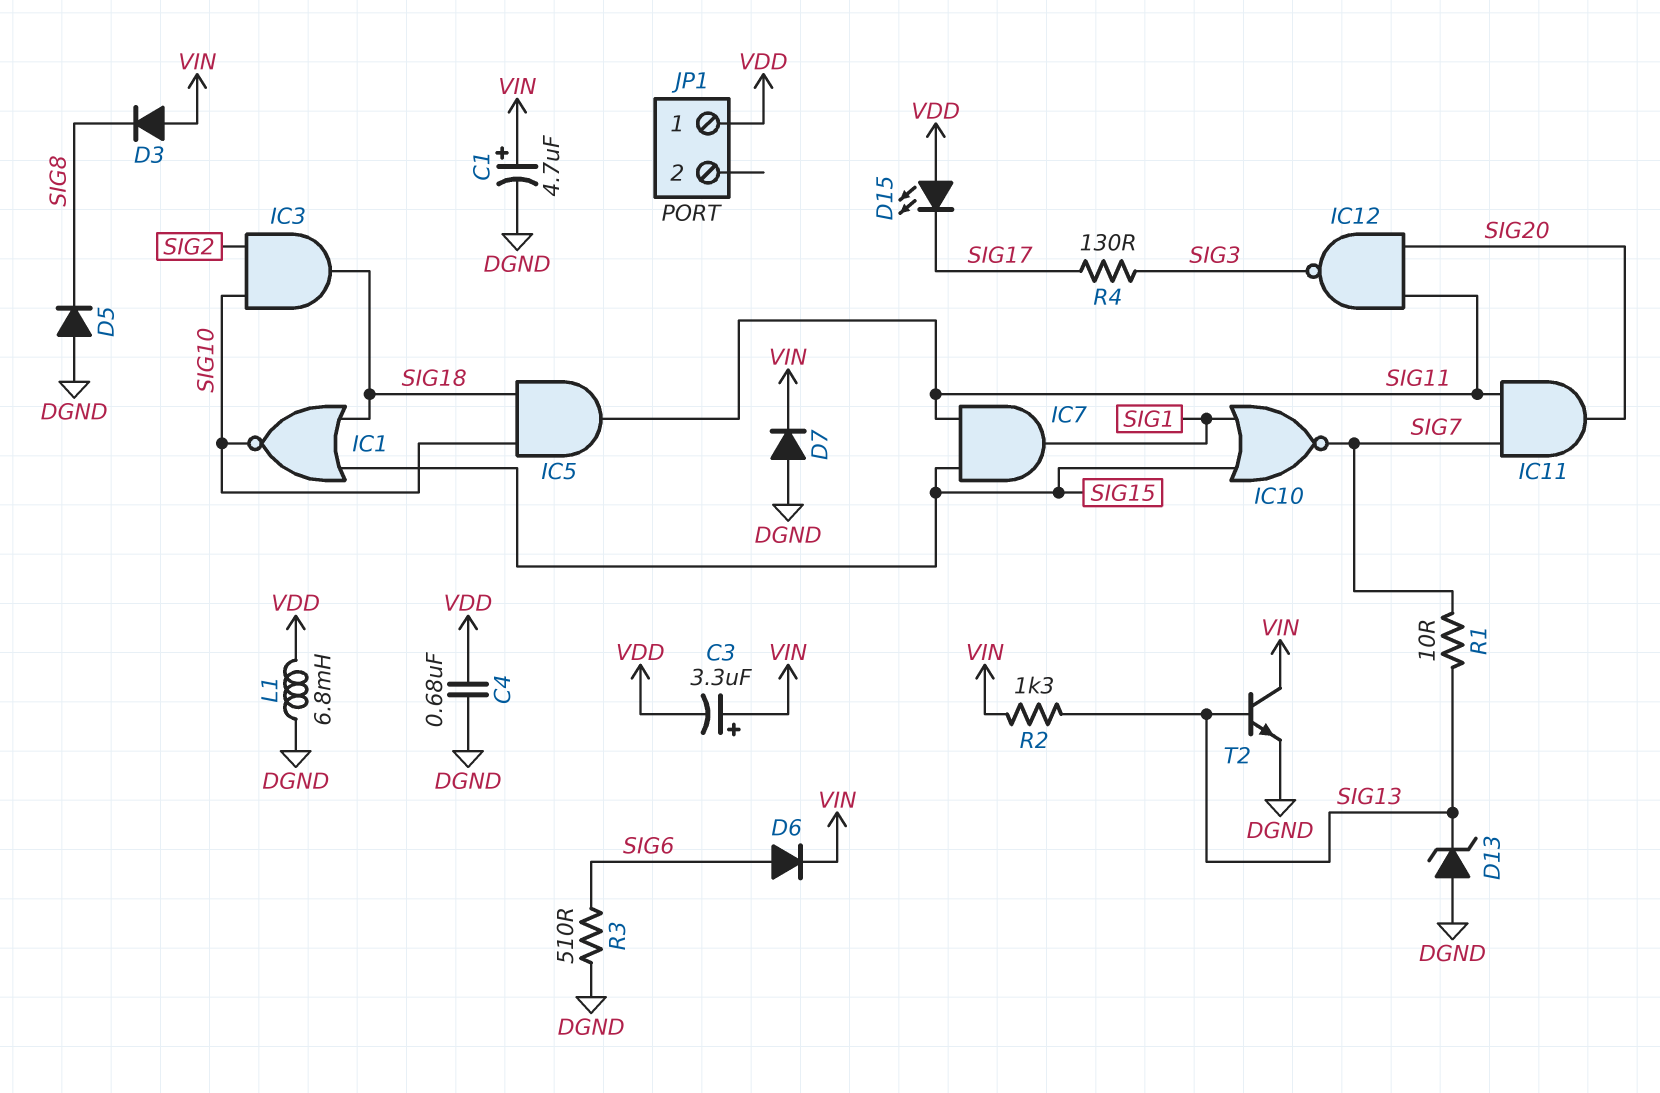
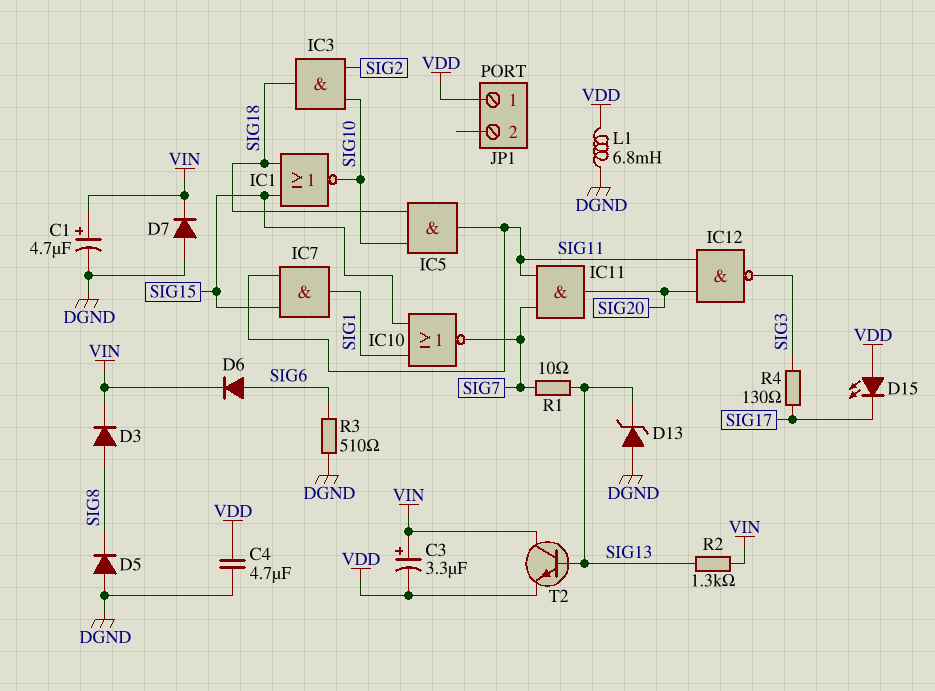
C4: 680nF (DGND, VDD) -> 4.7uF (DGND, VDD)
D3: diode (A VIN, K SIG8) -> diode (A SIG8, K VIN)
T2: NPN (B SIG13, C VIN, E DGND) -> NPN (B SIG13, C VIN, E VDD)

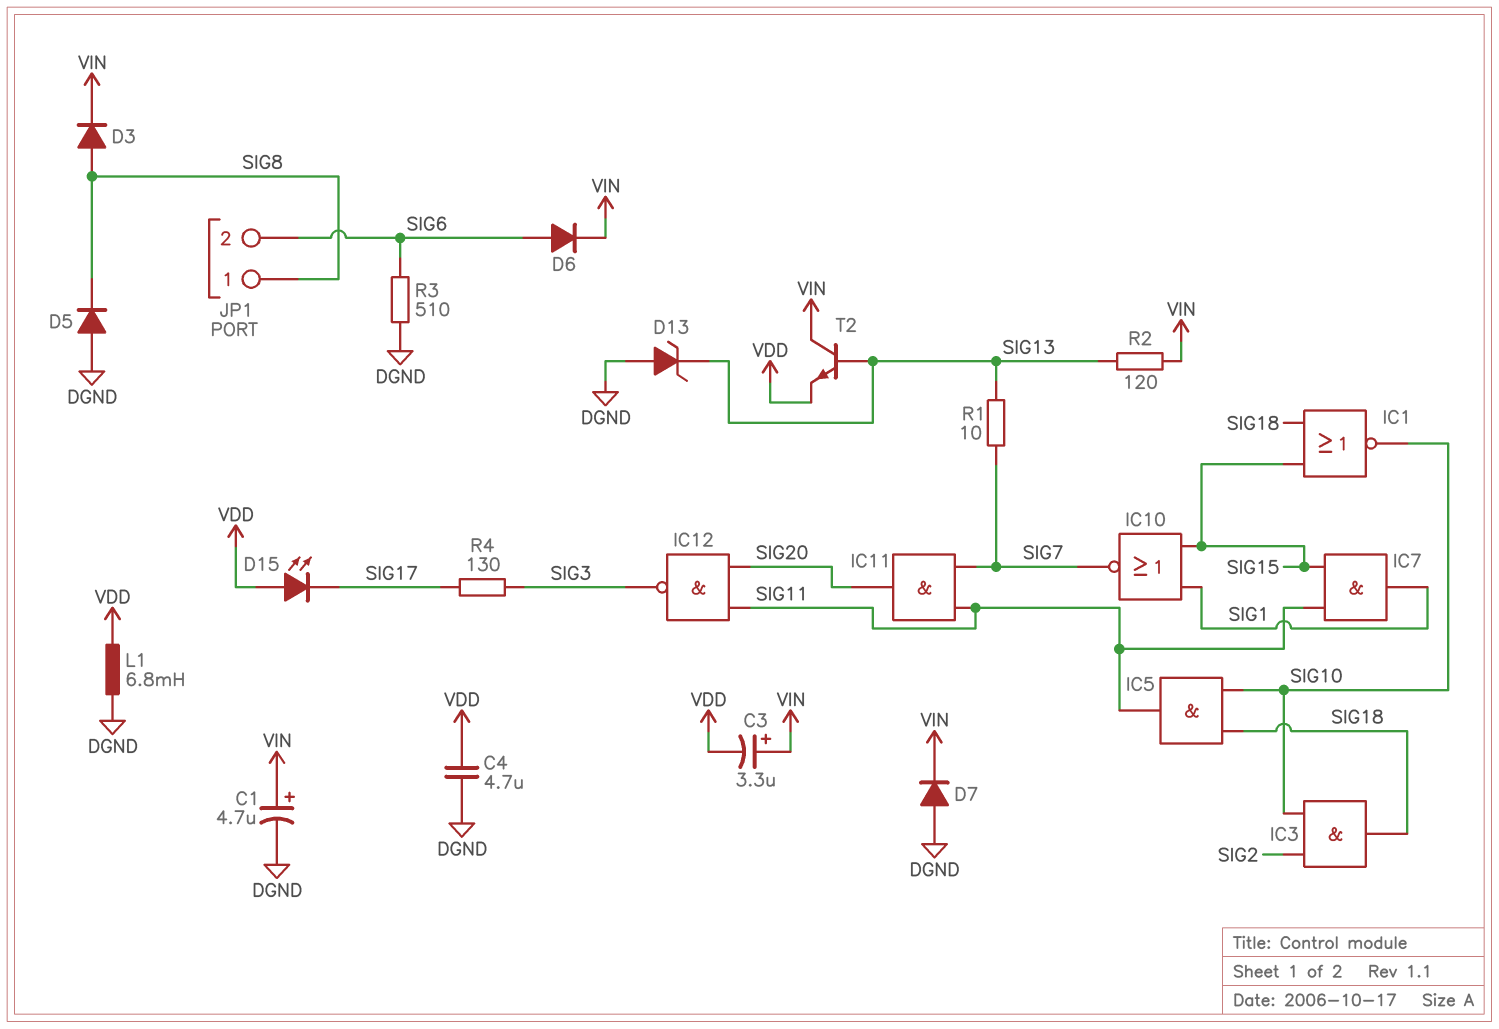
JP1 pin 1: VDD -> SIG8
JP1 pin 2: none -> SIG6
R2: 1.3k (SIG13, VIN) -> 120 (SIG13, VIN)

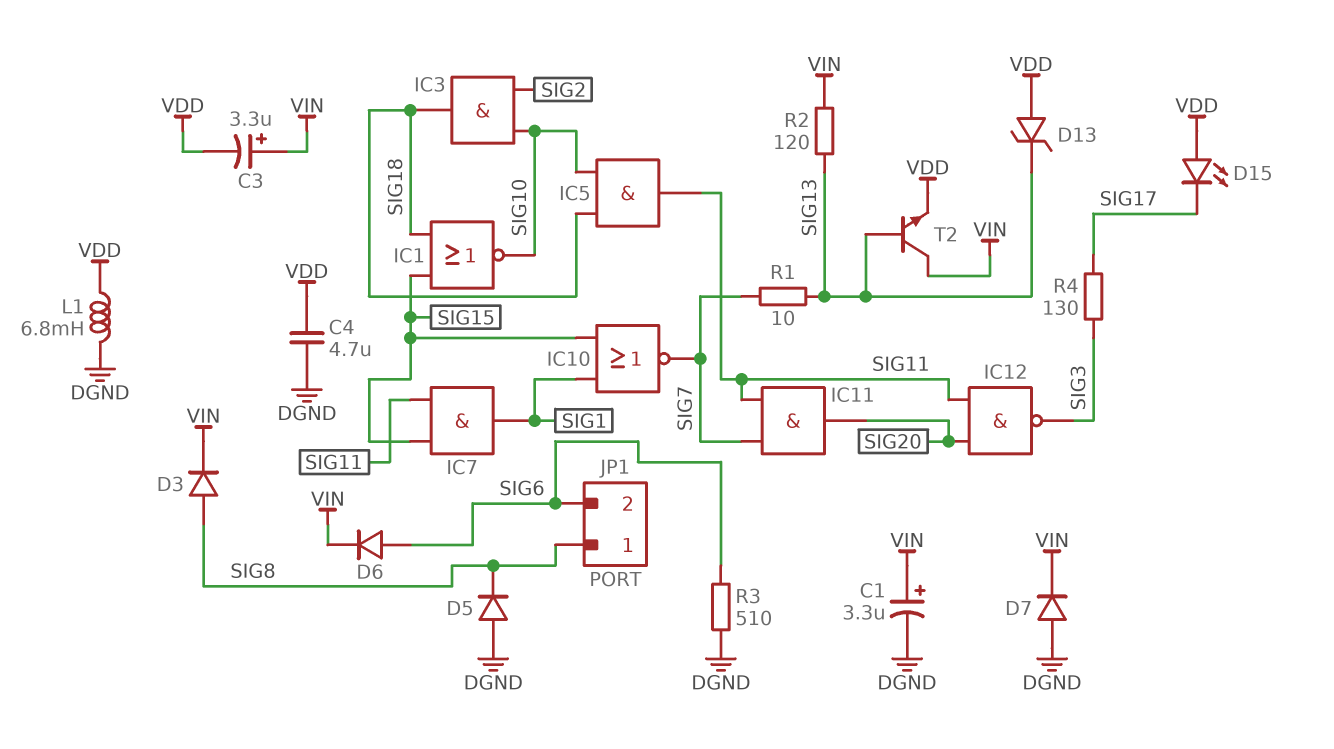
C1: 4.7uF (plus VIN, minus DGND) -> 3.3uF (plus VIN, minus DGND)
D13: zener (A DGND, K SIG13) -> zener (A VDD, K SIG13)

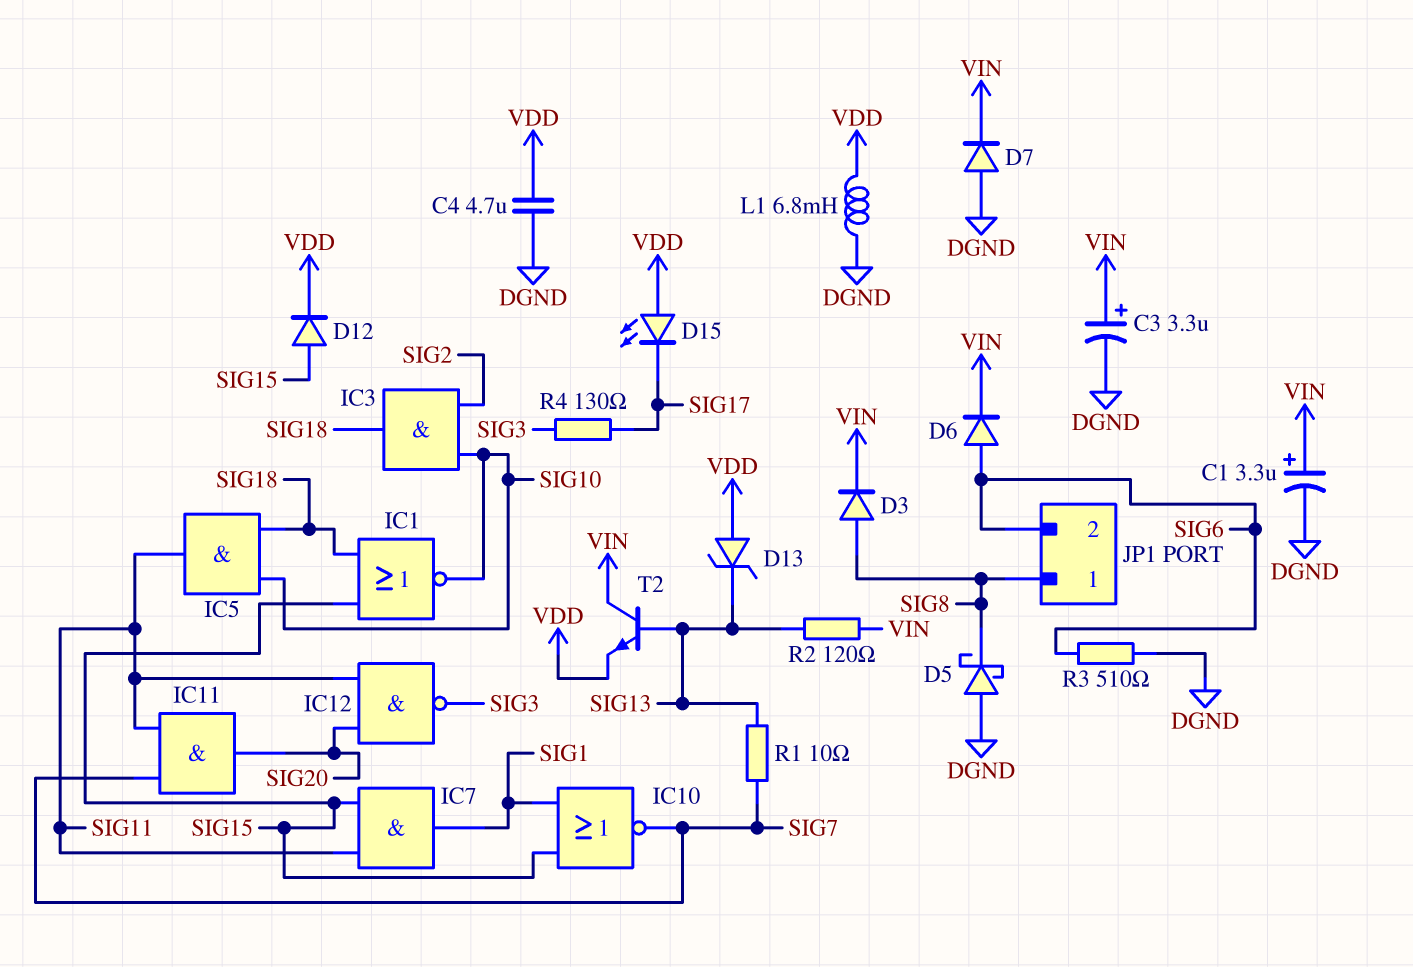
C3: 3.3uF (plus VIN, minus VDD) -> 3.3uF (plus VIN, minus DGND)
D5: diode (A DGND, K SIG8) -> schottky (A DGND, K SIG8)
D12: none -> diode (A SIG15, K VDD)

